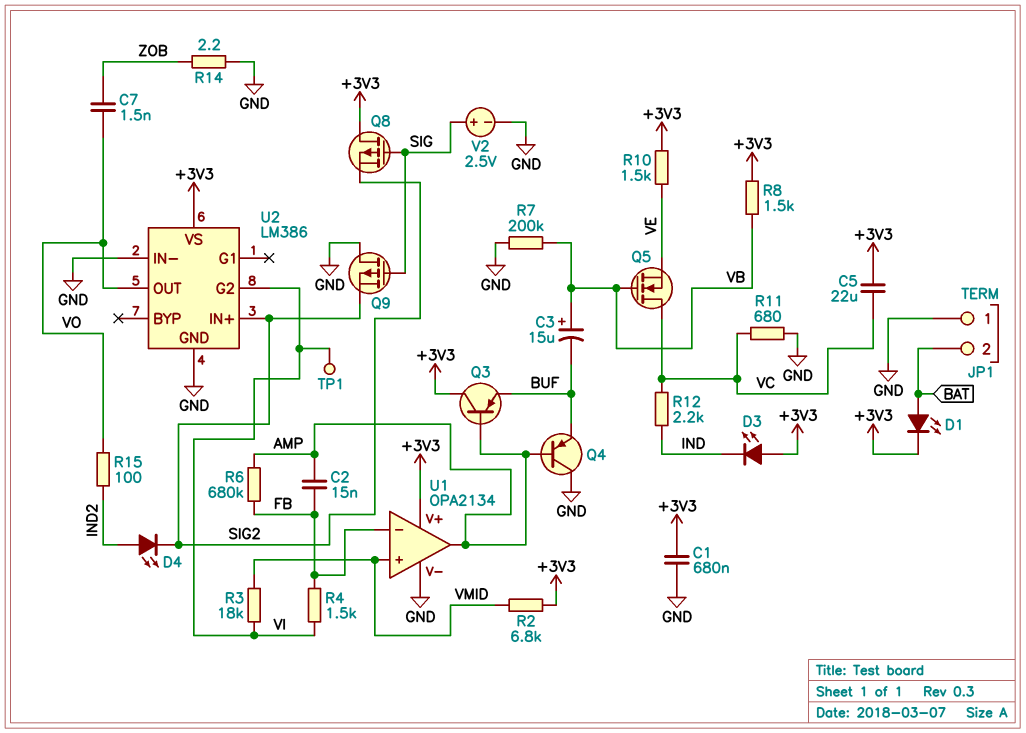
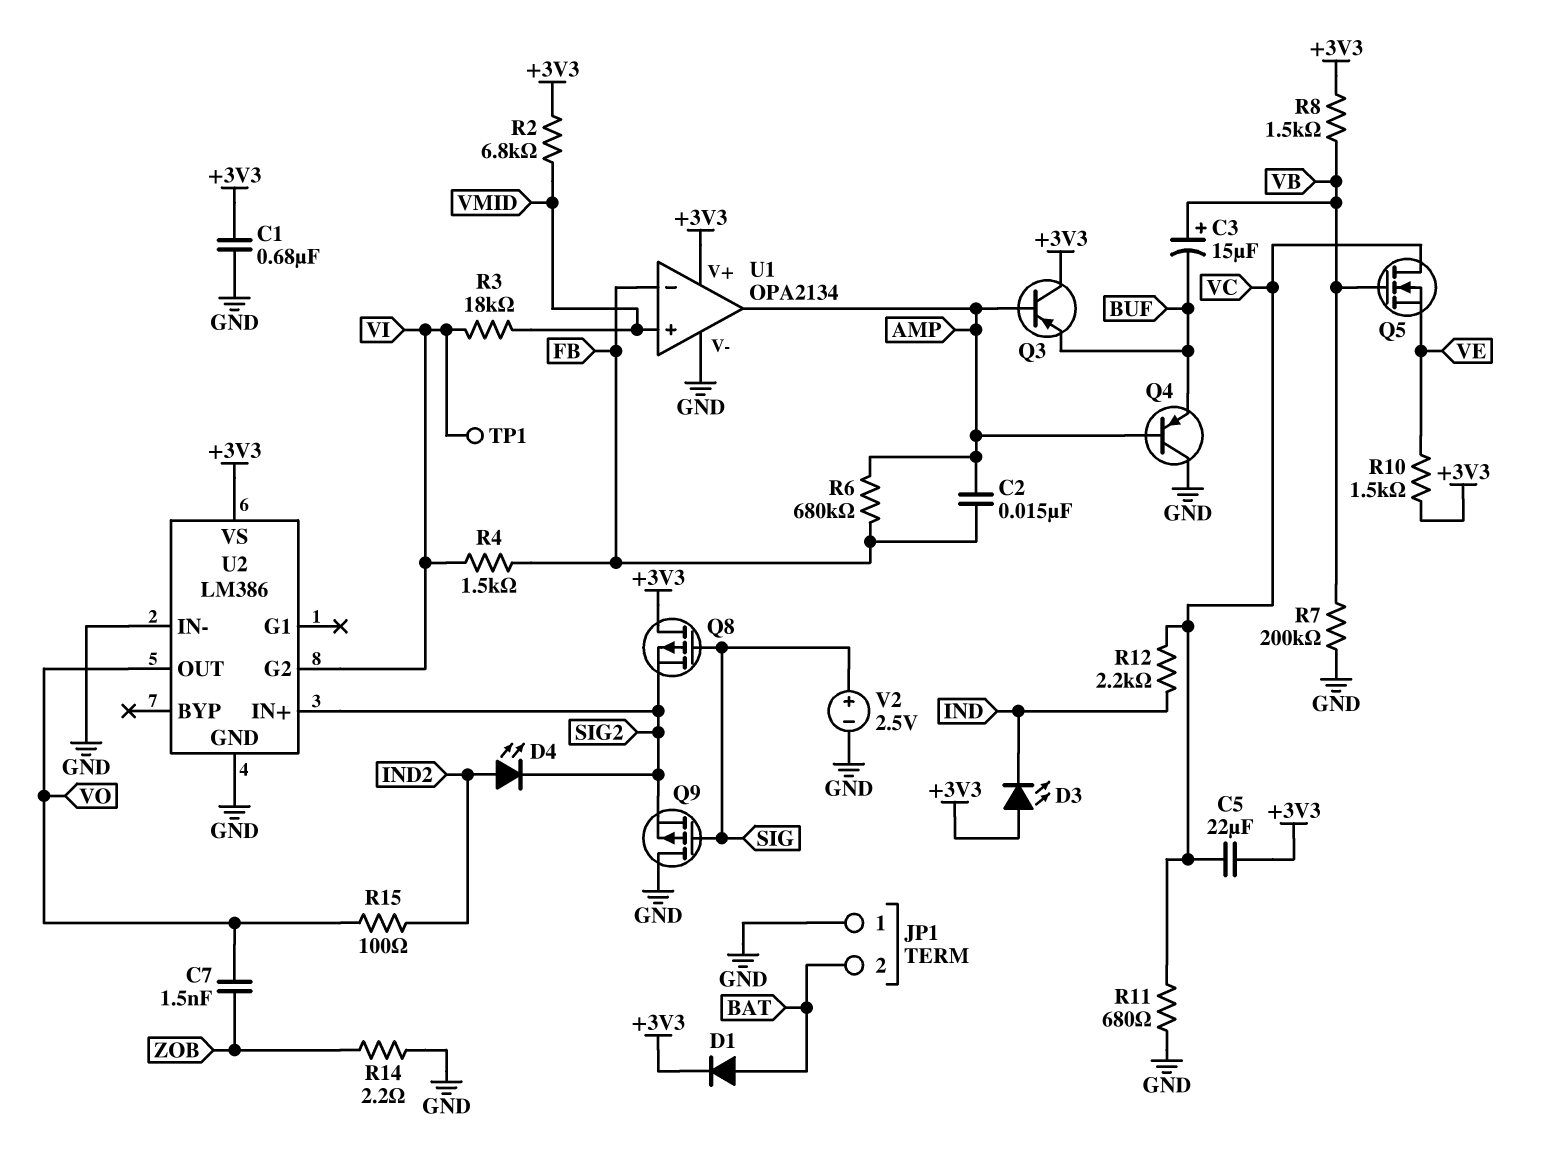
D1: LED (A BAT, K +3V3) -> diode (A BAT, K +3V3)

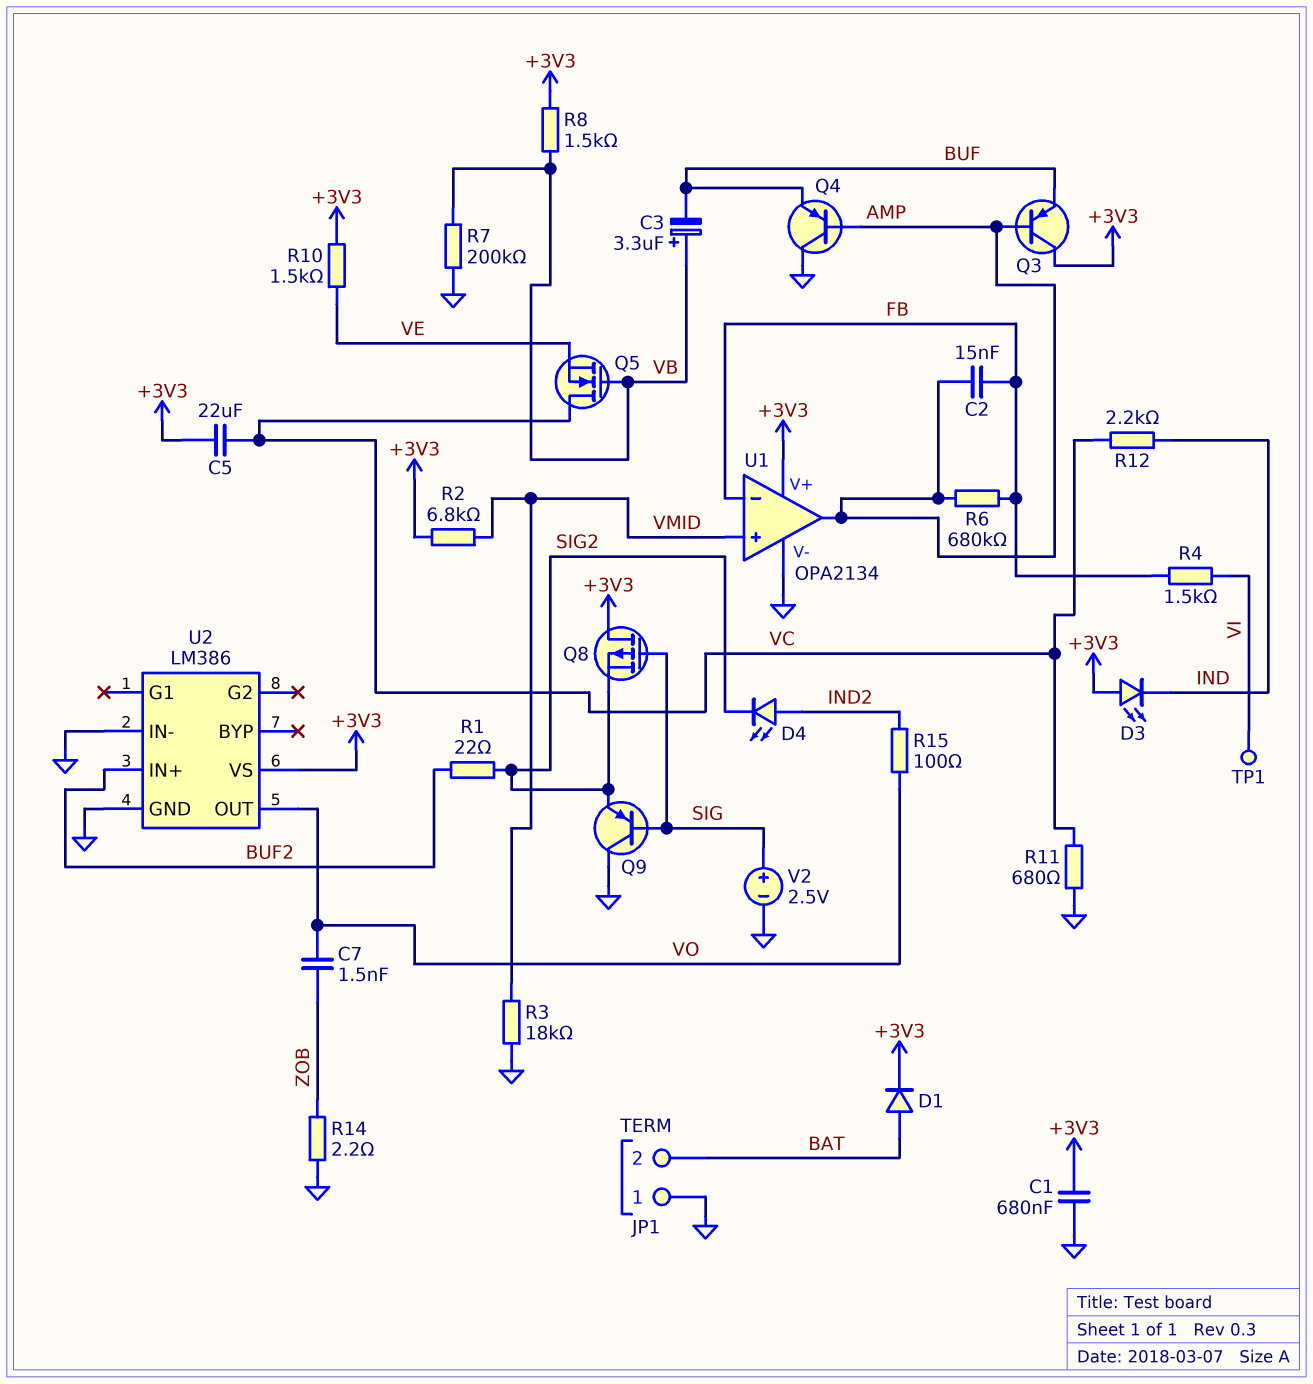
C3: 15uF (plus VB, minus BUF) -> 3.3uF (plus VB, minus BUF)
Q9: PMOS (G SIG, D GND, S SIG2) -> PNP (B SIG, C GND, E SIG2)
R1: none -> 22 (BUF2, SIG2)
R3: 18k (VI, VMID) -> 18k (GND, VMID)
U2 pin G2: VI -> none
U2 pin IN+: SIG2 -> BUF2

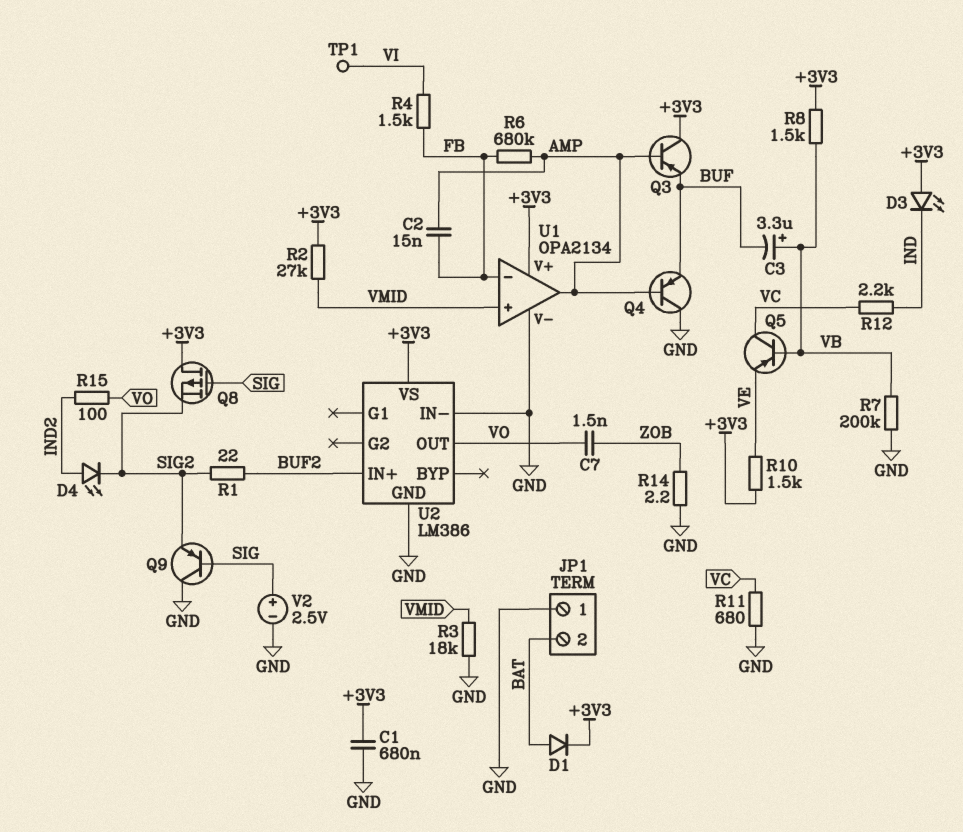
C5: 22uF (+3V3, VC) -> none
Q5: NMOS (G VB, D VC, S VE) -> PNP (B VB, C VC, E VE)
R2: 6.8k (+3V3, VMID) -> 27k (+3V3, VMID)

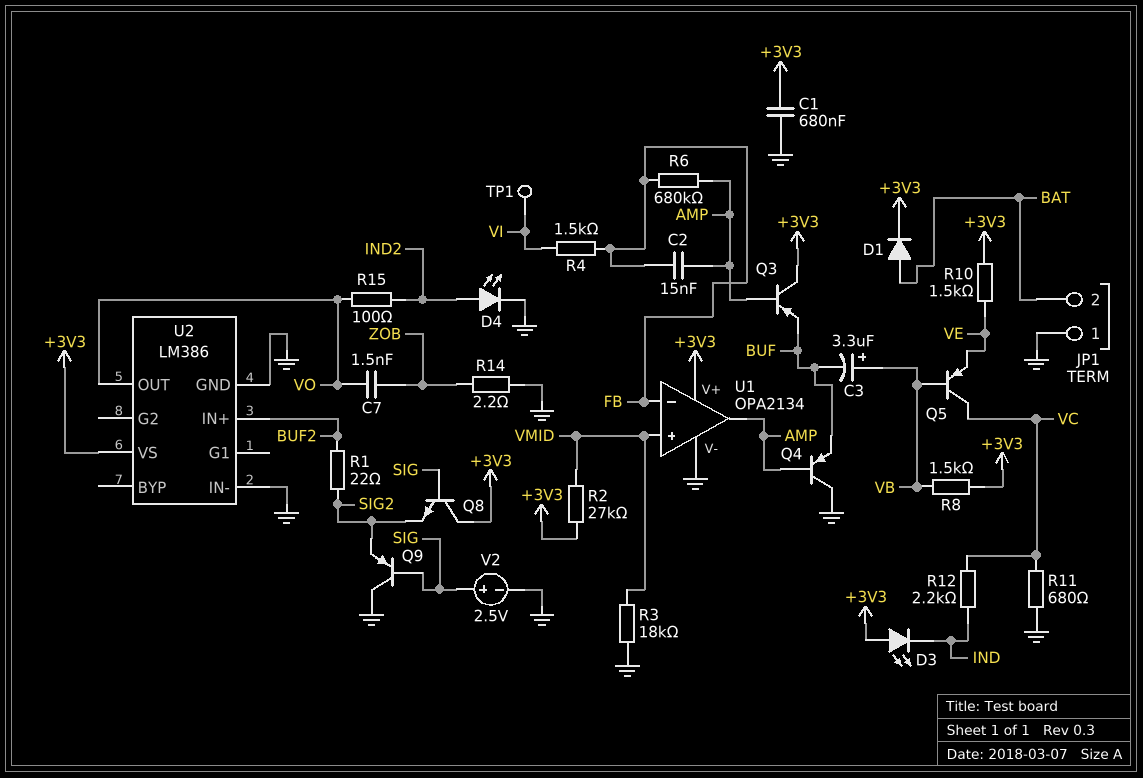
D4: LED (A IND2, K SIG2) -> LED (A IND2, K GND)
Q8: PMOS (G SIG, D +3V3, S SIG2) -> NPN (B SIG, C +3V3, E SIG2)
R7: 200k (GND, VB) -> none

